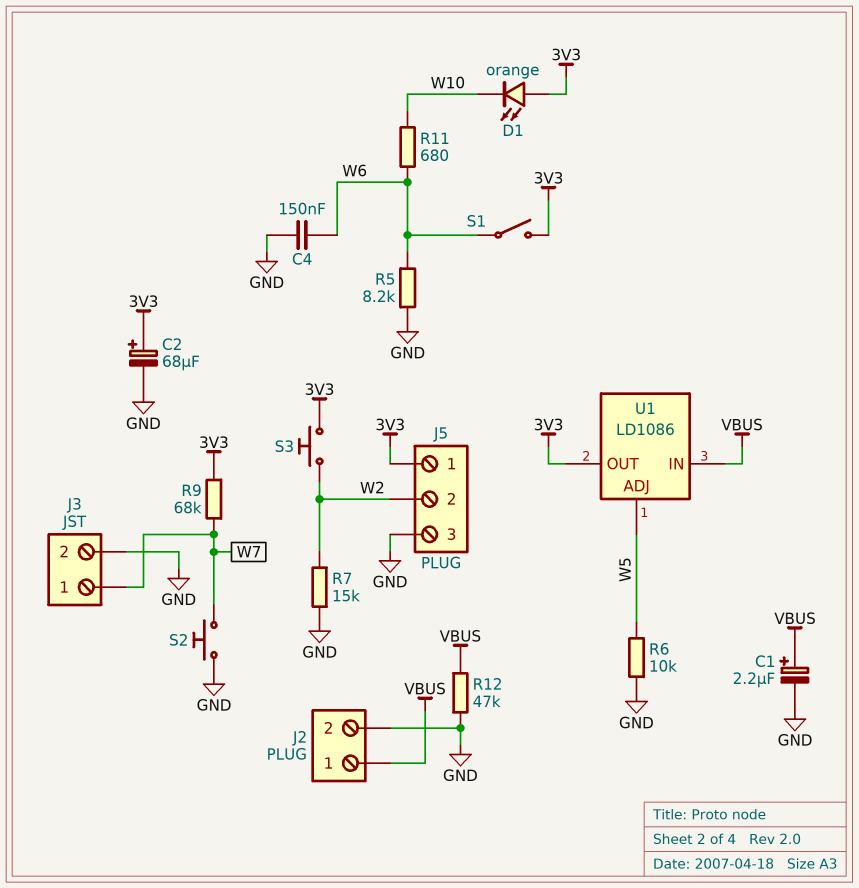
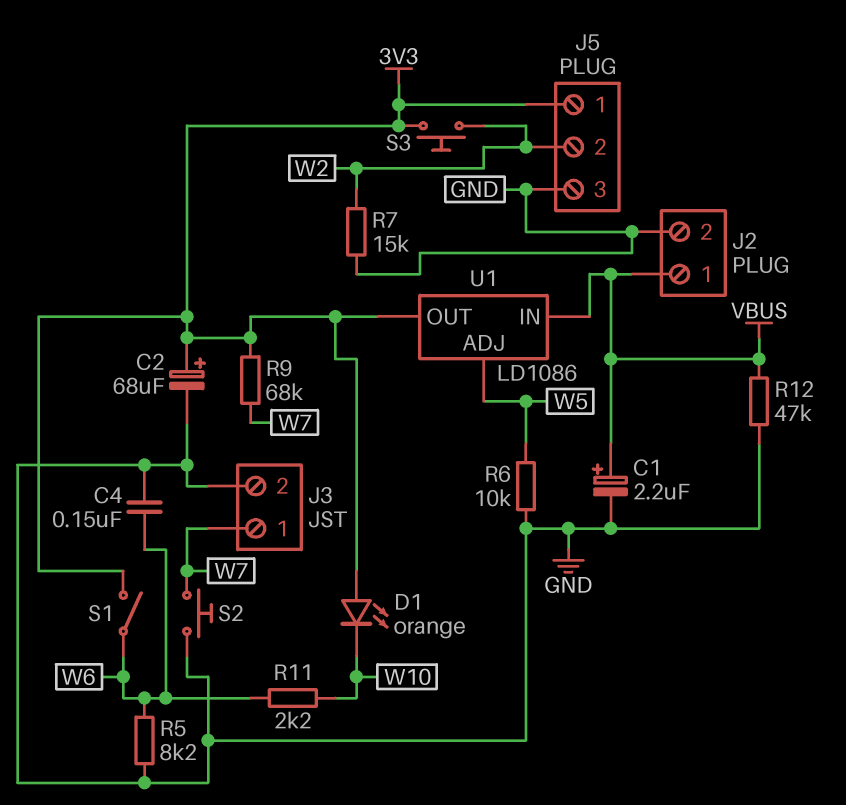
R11: 680 (W6, W10) -> 2.2k (W6, W10)

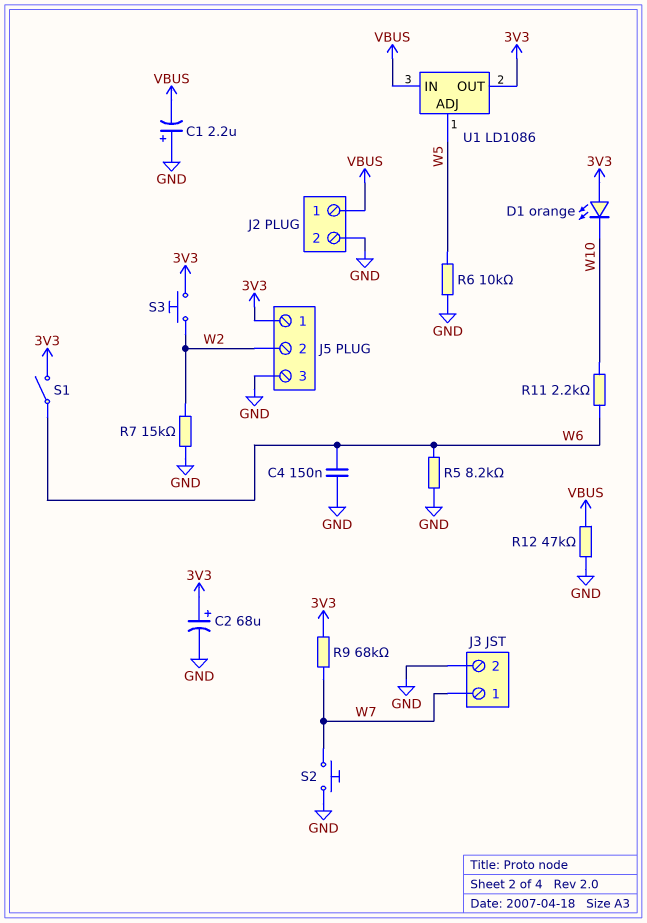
C1: 2.2uF (plus VBUS, minus GND) -> 2.2uF (plus GND, minus VBUS)

